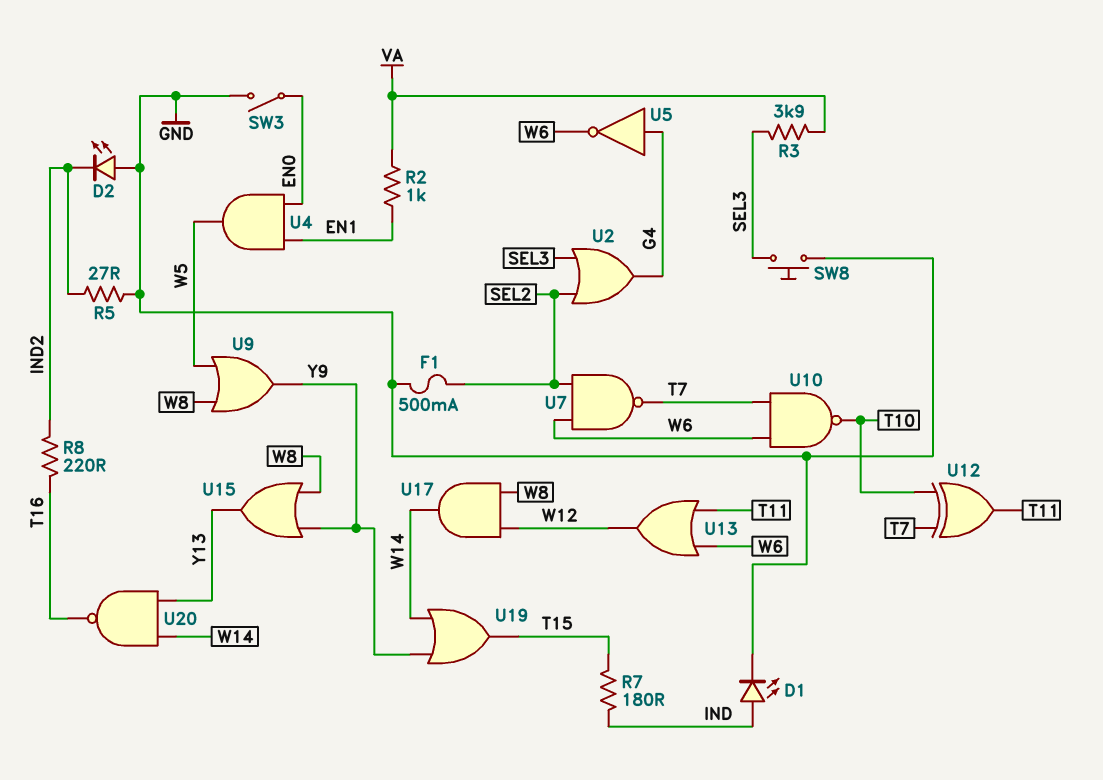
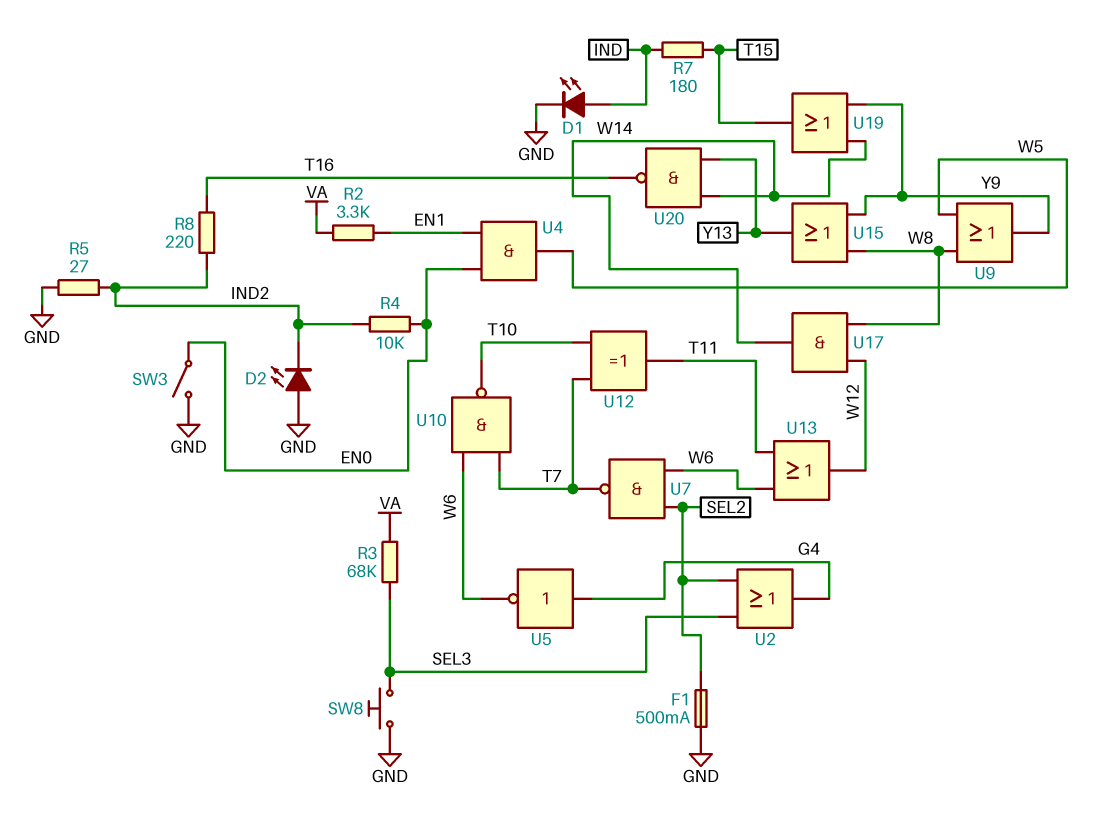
R2: 1k (EN1, VA) -> 3.3k (EN1, VA)
R3: 3.9k (SEL3, VA) -> 68k (SEL3, VA)
R4: none -> 10k (EN0, IND2)

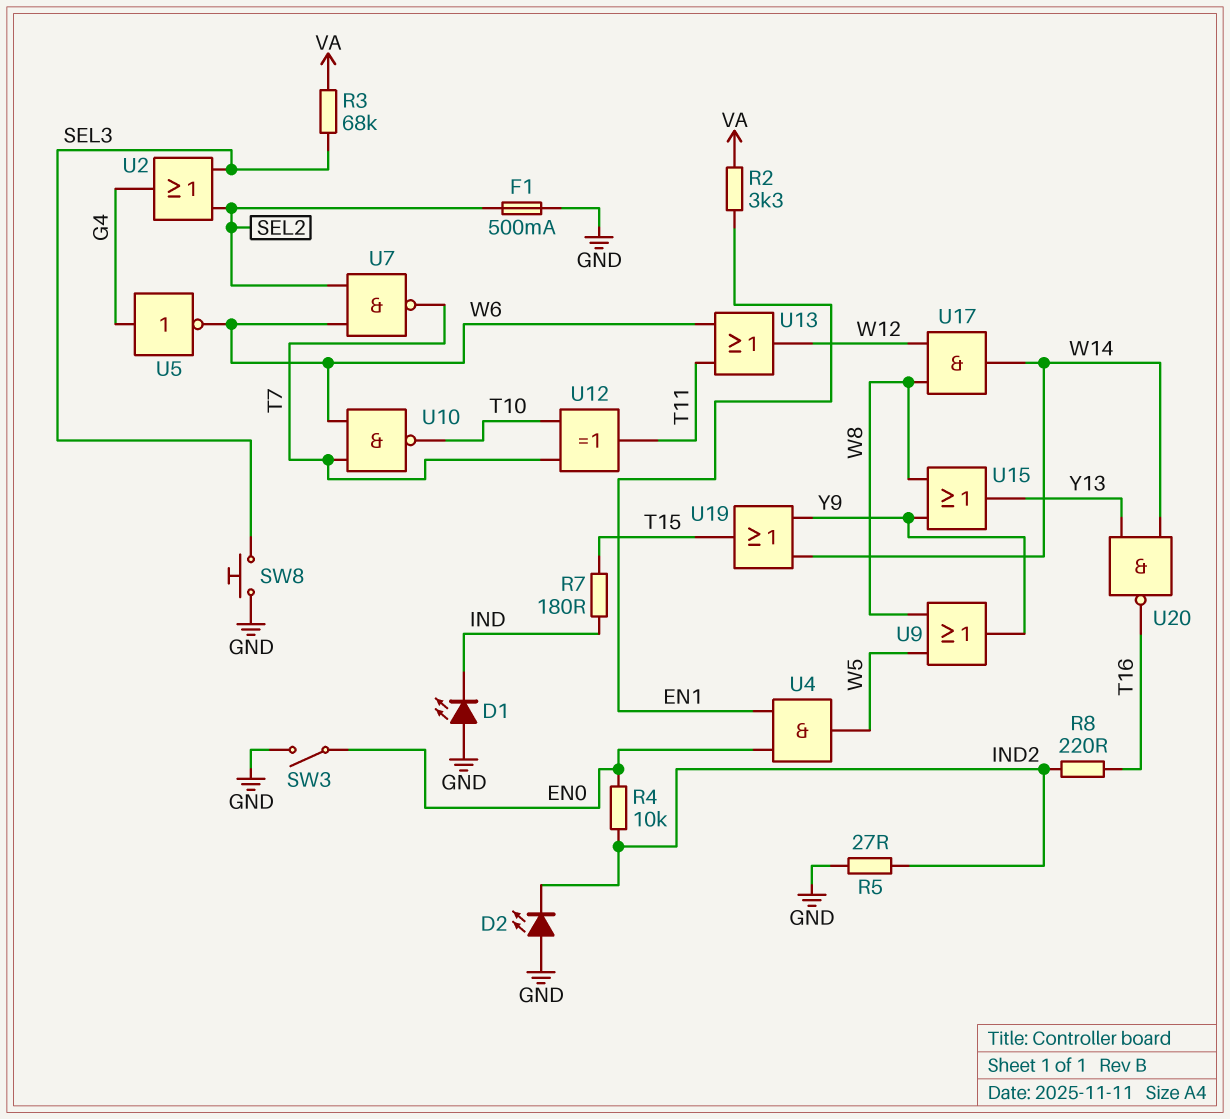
D1: LED (A IND, K GND) -> LED (A GND, K IND)

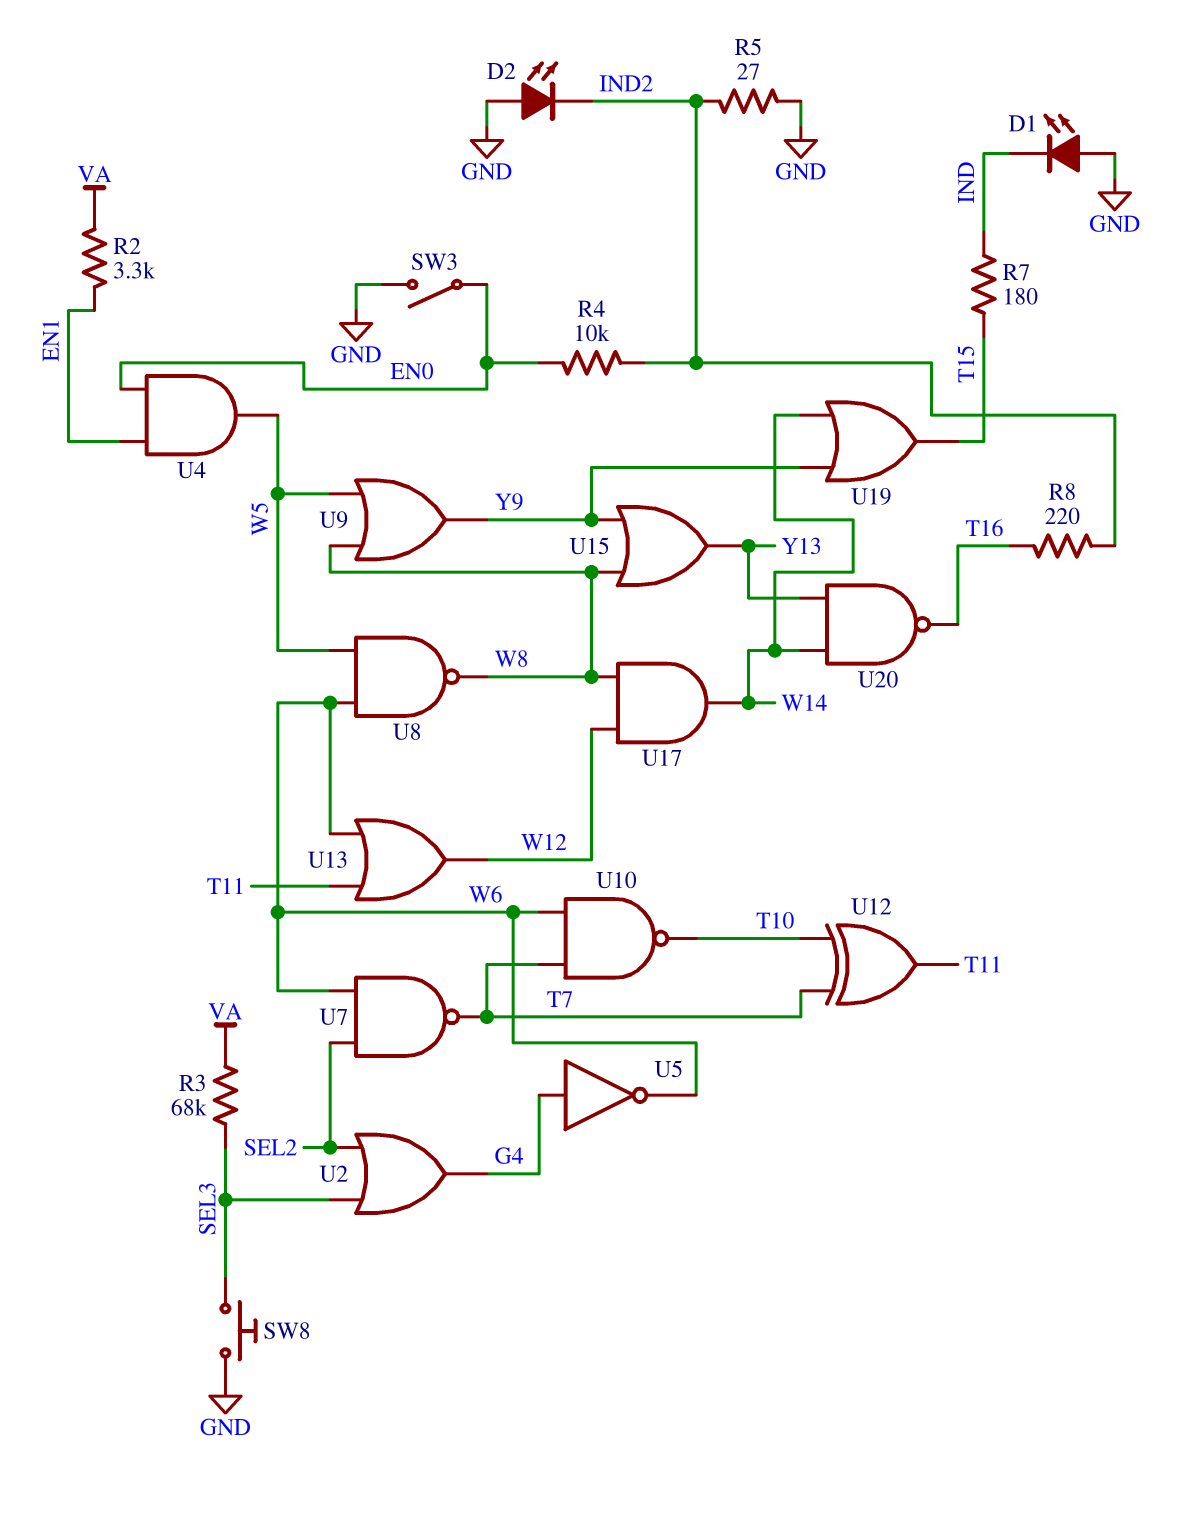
F1: 500mA (GND, SEL2) -> none
U8: none -> NAND (in W5, in W6, out W8)

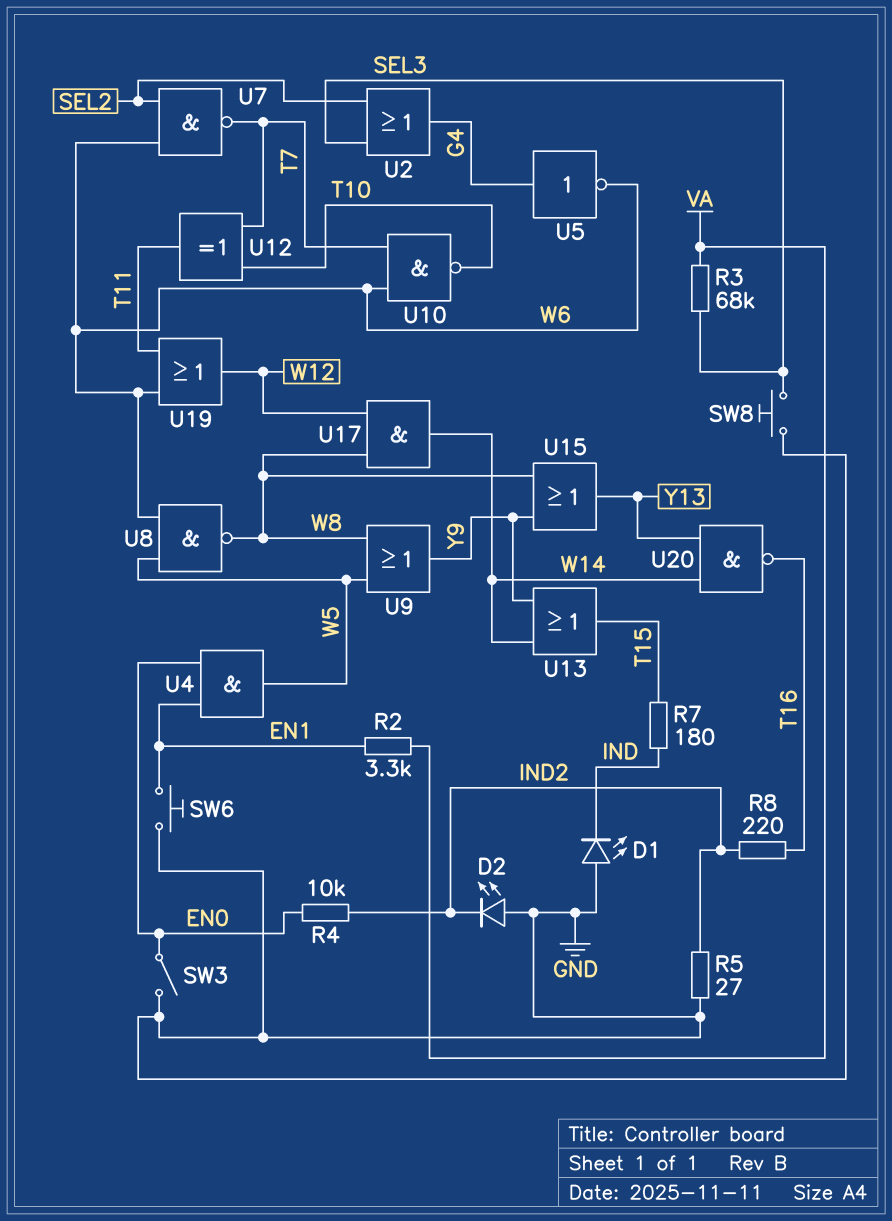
SW6: none -> button (EN1, GND)
U13: OR (in T11, in W6, out W12) -> OR (in W14, in Y9, out T15)
U19: OR (in W14, in Y9, out T15) -> OR (in T11, in W6, out W12)

